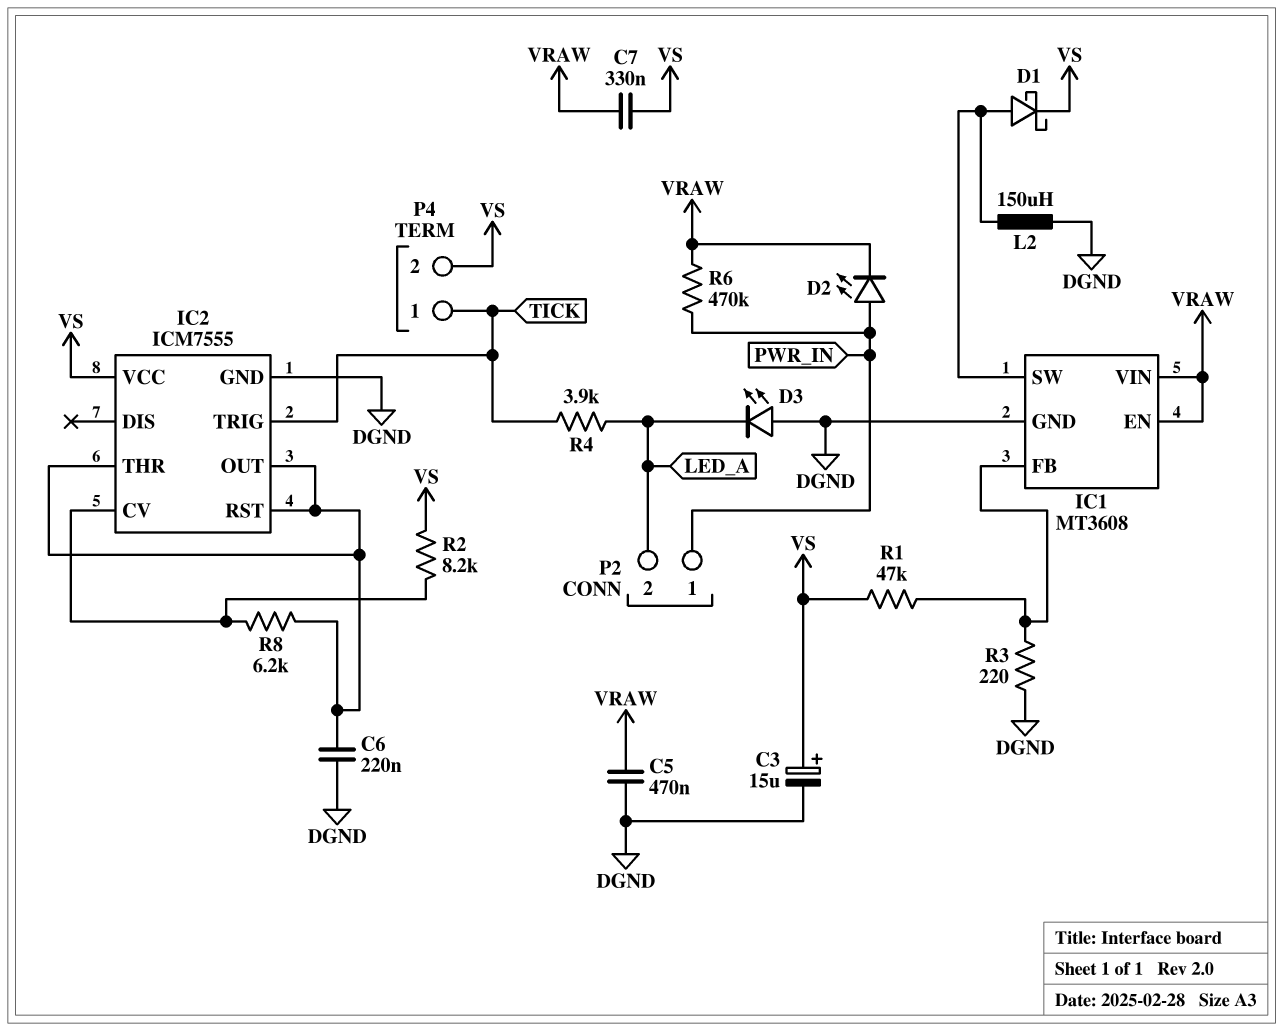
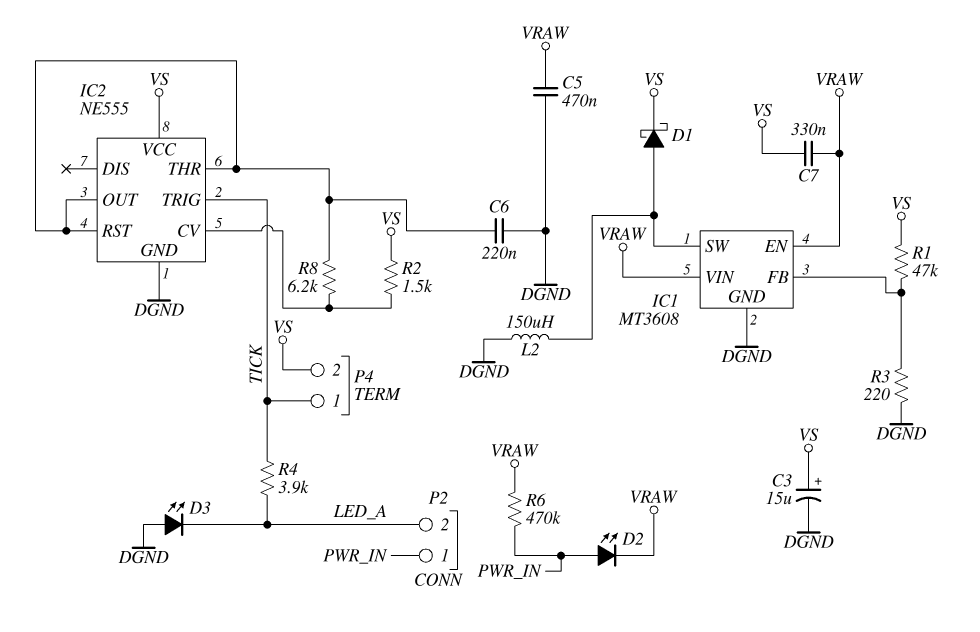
IC2: ICM7555 -> NE555
R2: 8.2k (IC2/CV, VS) -> 1.5k (IC2/CV, VS)

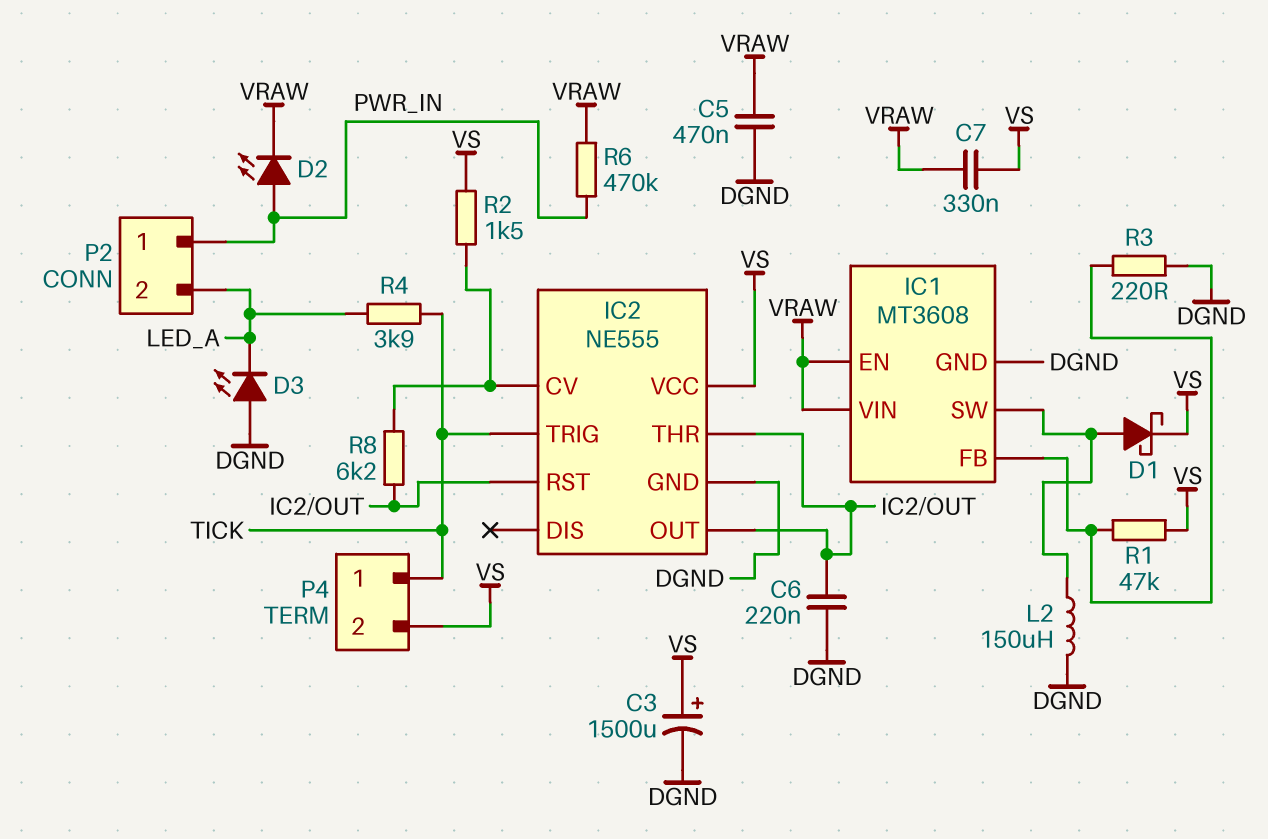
C3: 15uF (plus VS, minus DGND) -> 1500uF (plus VS, minus DGND)

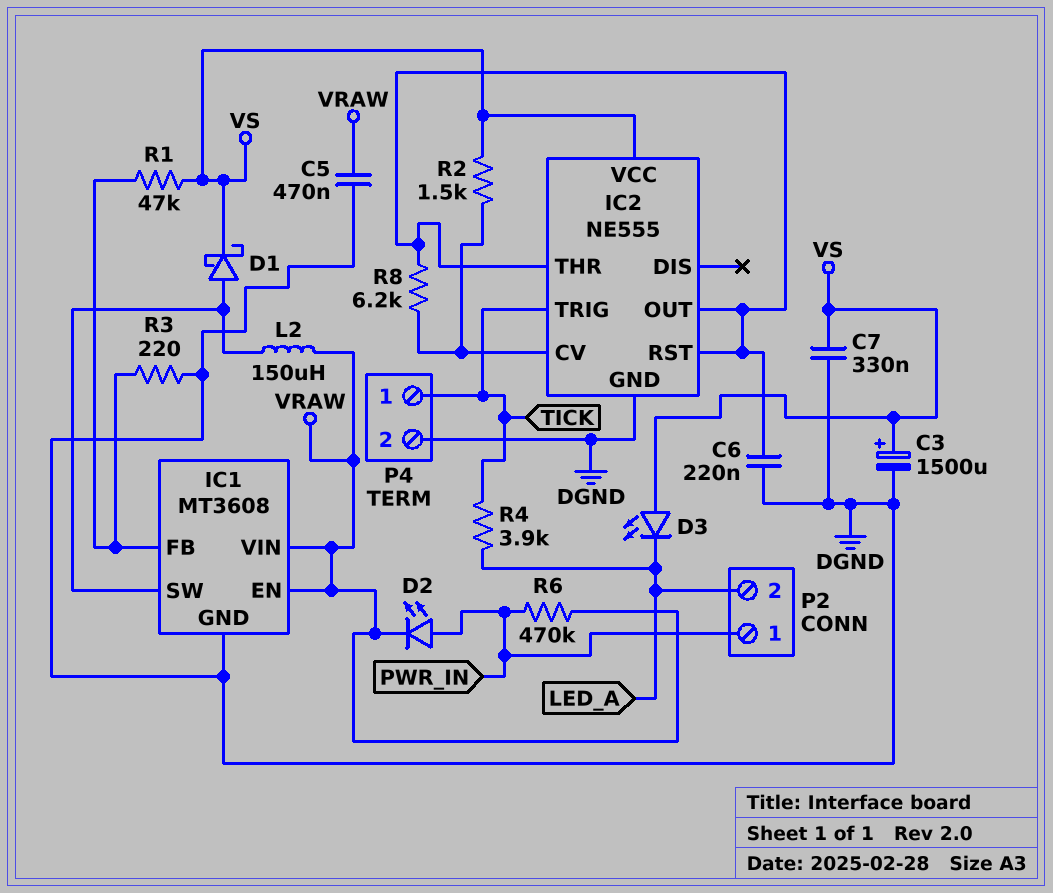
C7: 330nF (VRAW, VS) -> 330nF (DGND, VS)
D3: LED (A DGND, K LED_A) -> LED (A VS, K LED_A)
L2: 150uH (DGND, IC1/SW) -> 150uH (IC1/SW, VRAW)
P4 pin 2: VS -> DGND

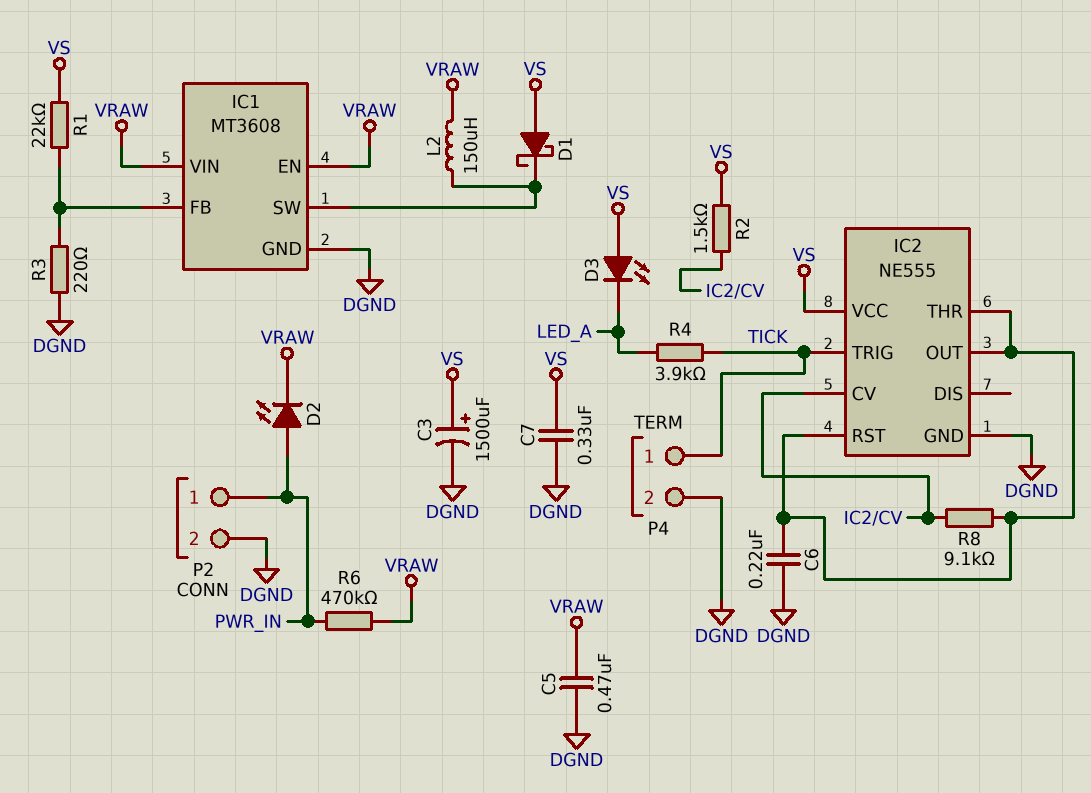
D1: schottky (A IC1/SW, K VS) -> schottky (A VS, K IC1/SW)
P2 pin 2: LED_A -> DGND
R1: 47k (IC1/FB, VS) -> 22k (IC1/FB, VS)
R8: 6.2k (IC2/CV, IC2/OUT) -> 9.1k (IC2/CV, IC2/OUT)

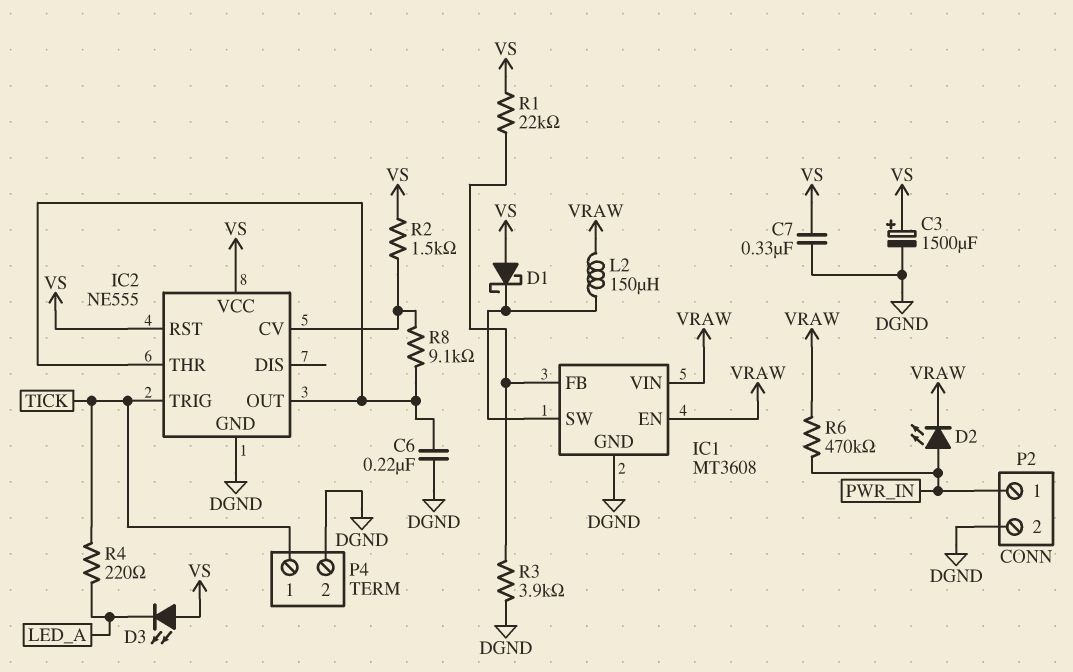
C5: 470nF (DGND, VRAW) -> none
IC2 pin RST: IC2/OUT -> VS
R3: 220 (DGND, IC1/FB) -> 3.9k (DGND, IC1/FB)
R4: 3.9k (LED_A, TICK) -> 220 (LED_A, TICK)

